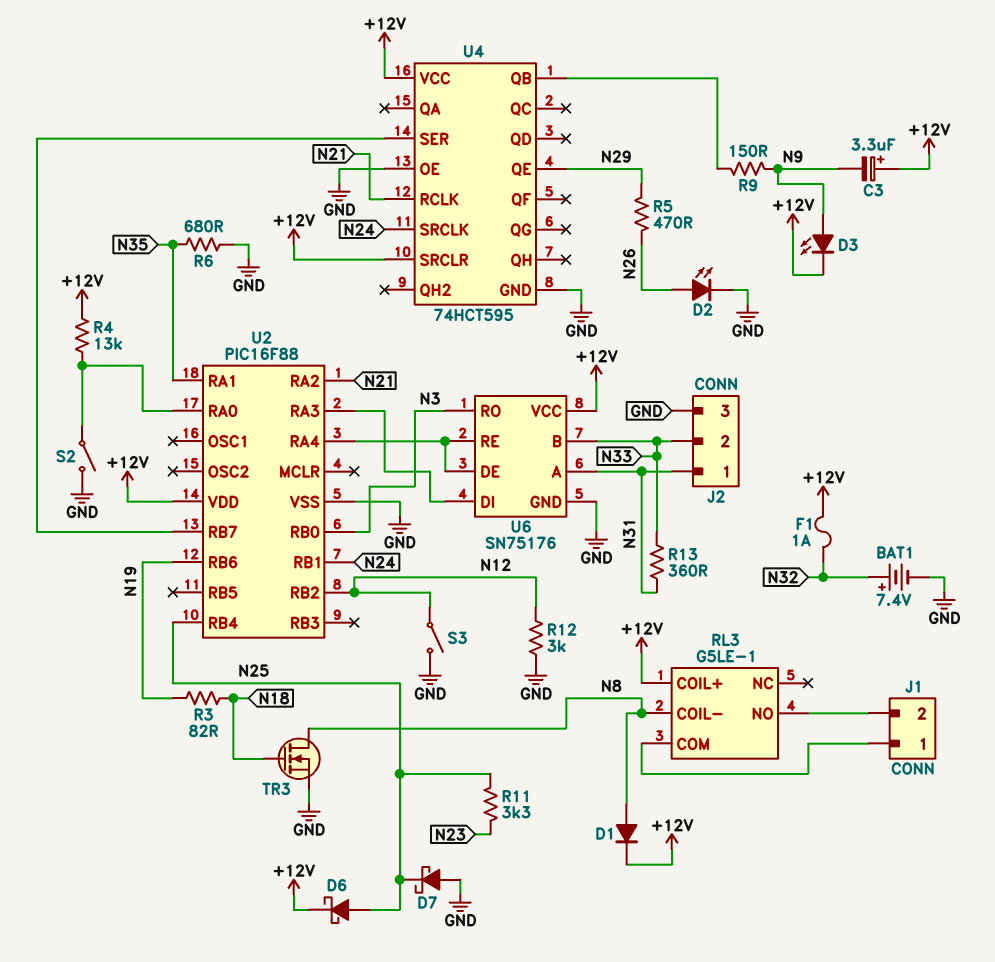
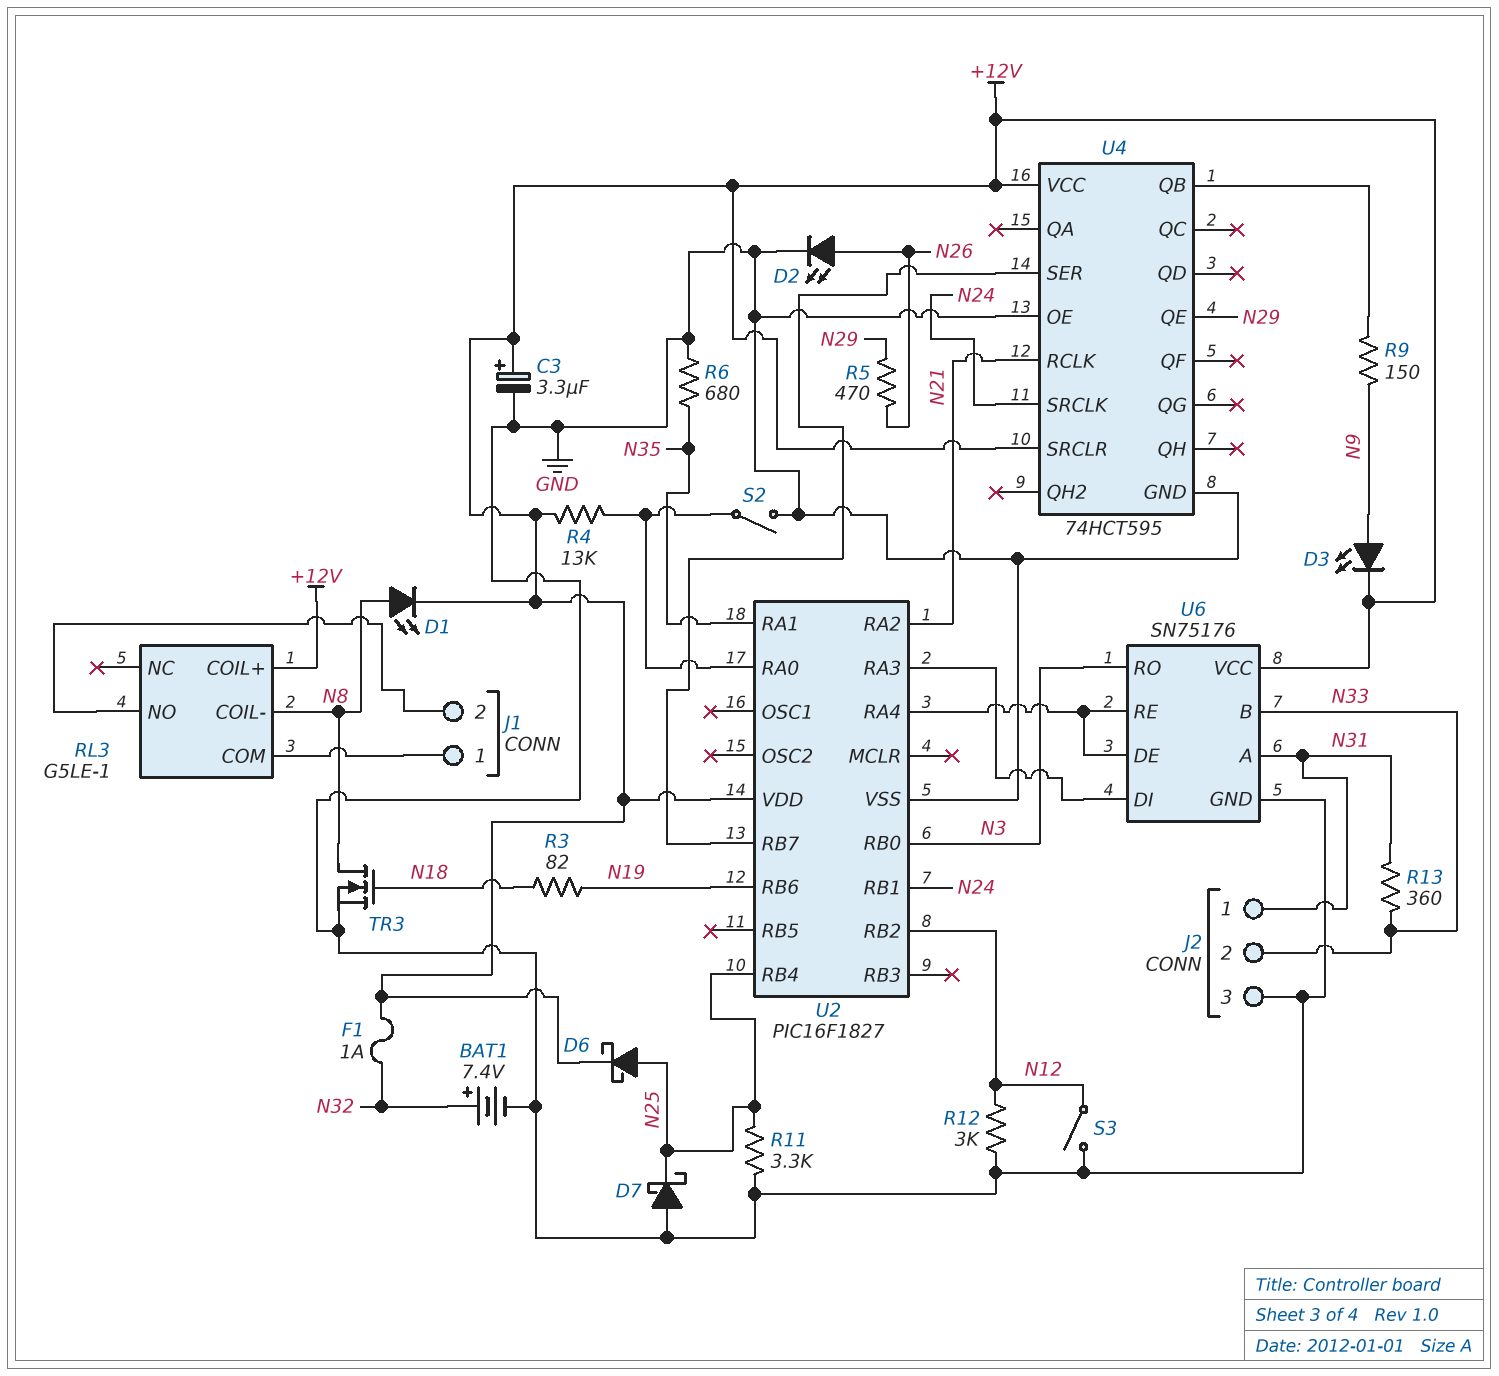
C3: 3.3uF (plus +12V, minus N9) -> 3.3uF (plus +12V, minus GND)
D1: diode (A N8, K +12V) -> LED (A N8, K +12V)
R11: 3.3k (N23, N25) -> 3.3k (GND, N25)
U2: PIC16F88 -> PIC16F1827

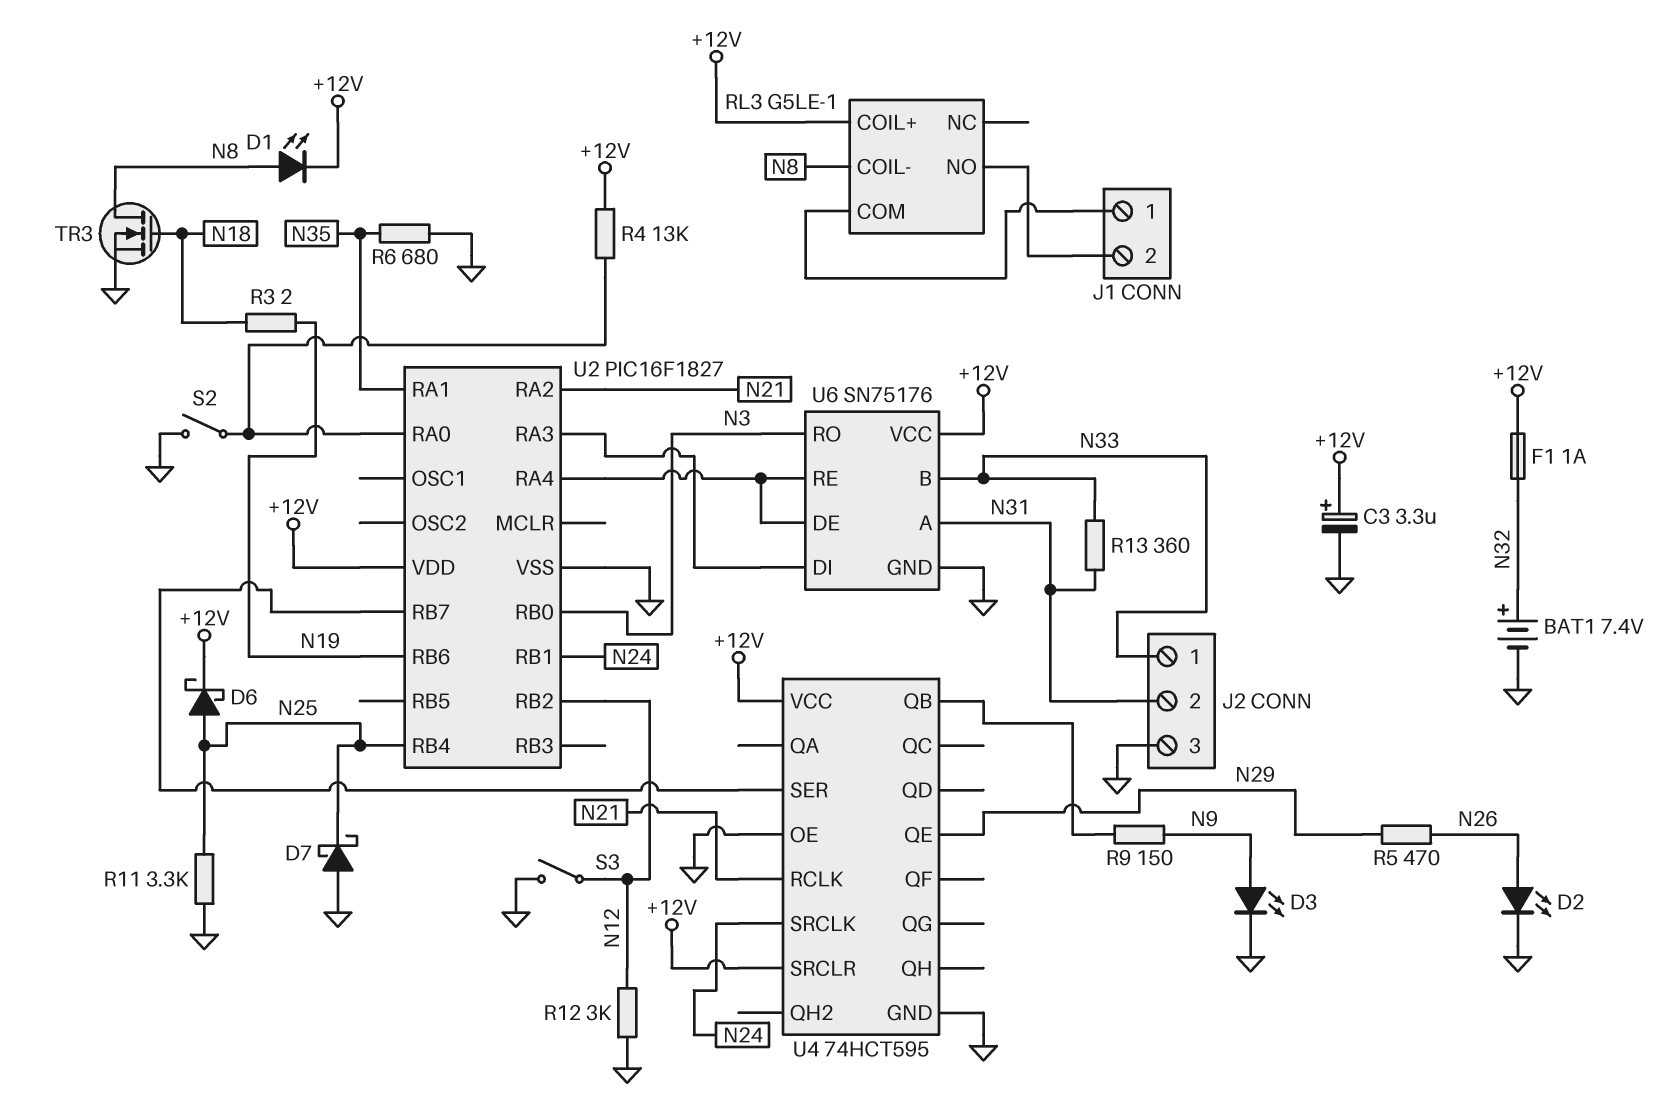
D3: LED (A N9, K +12V) -> LED (A N9, K GND)
J2 pin 1: N31 -> N33
J2 pin 2: N33 -> N31
R3: 82 (N18, N19) -> 2 (N18, N19)

